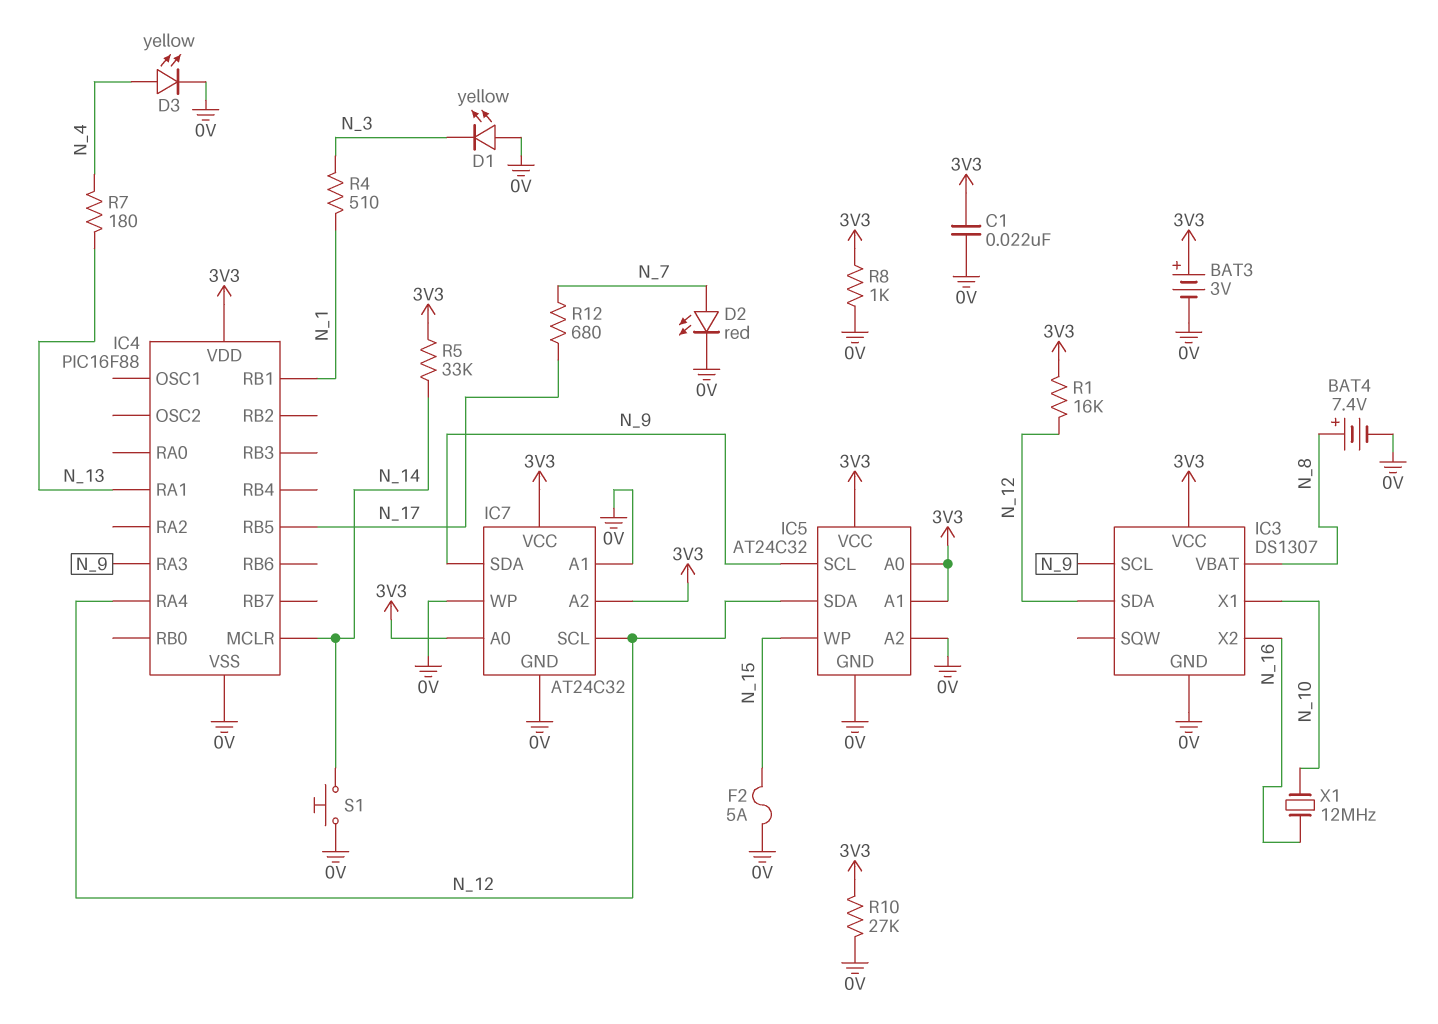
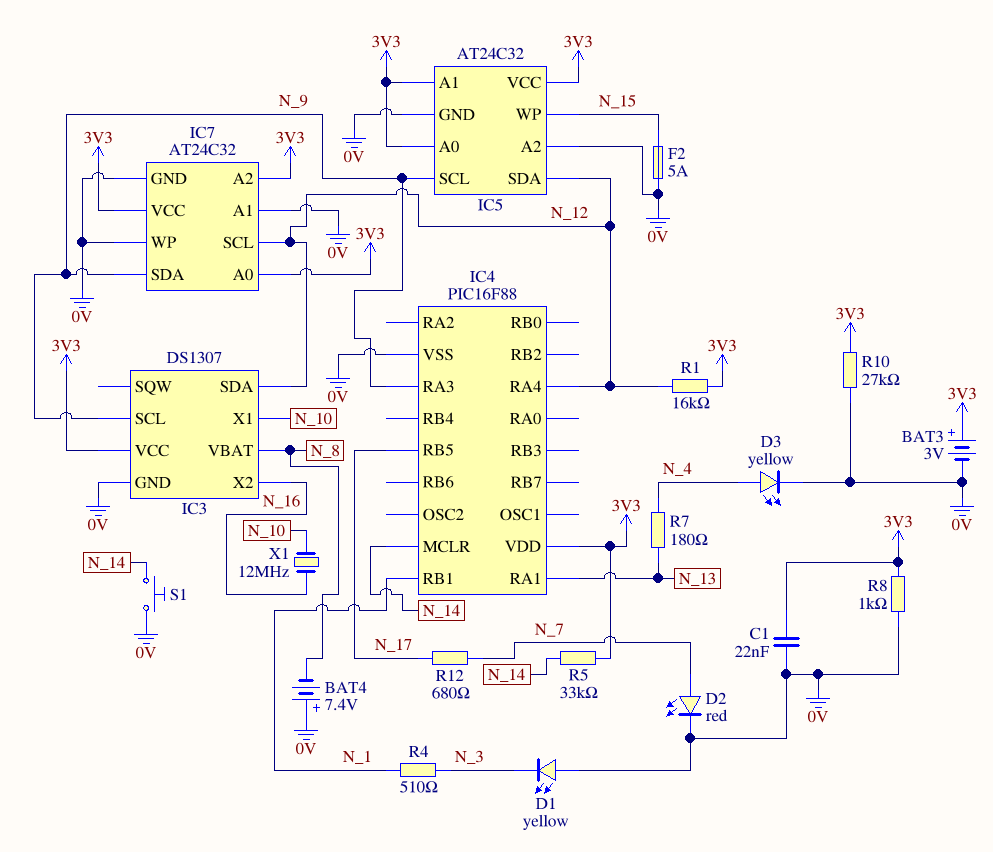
BAT4: 7.4V (plus N_8, minus 0V) -> 7.4V (plus 0V, minus N_8)

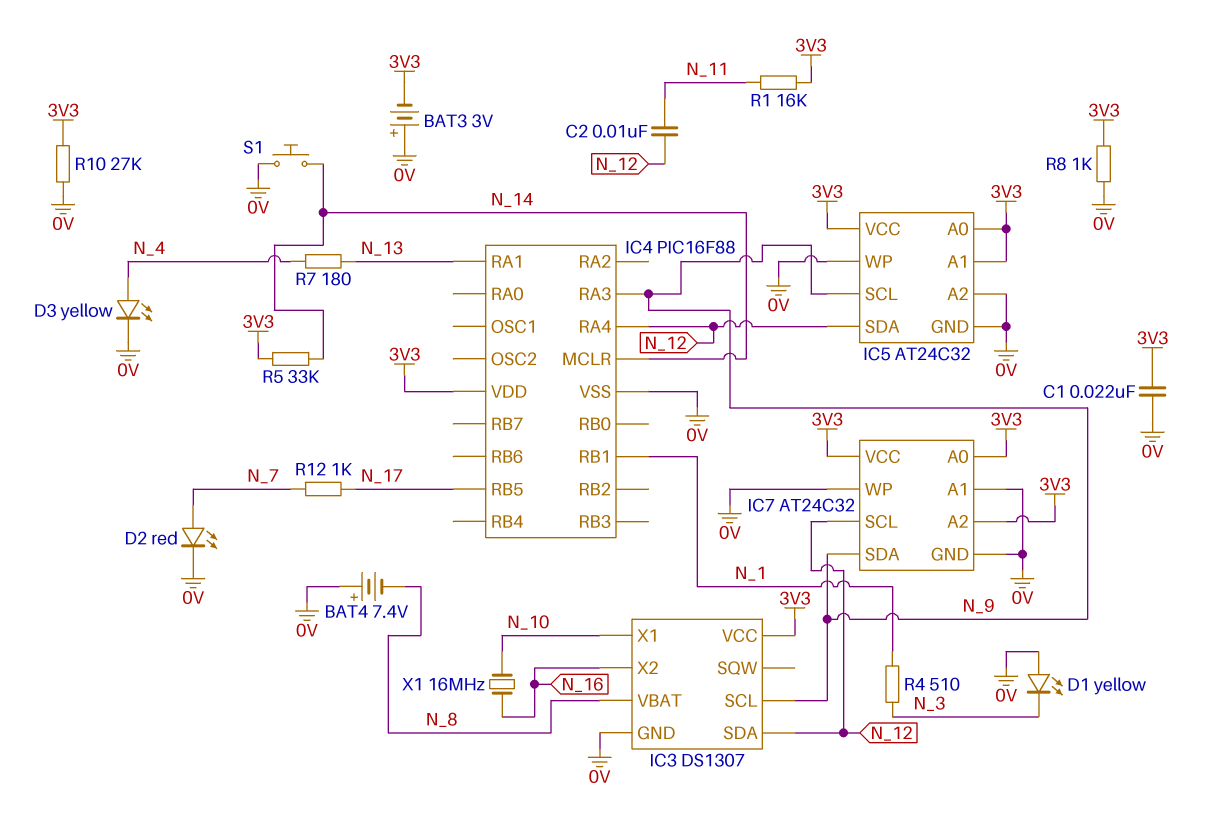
BAT3: 3V (plus 3V3, minus 0V) -> 3V (plus 0V, minus 3V3)
C2: none -> 10nF (N_11, N_12)
F2: 5A (0V, N_15) -> none
IC5 pin WP: N_15 -> 0V
R1: 16k (3V3, N_12) -> 16k (3V3, N_11)
R12: 680 (N_7, N_17) -> 1k (N_7, N_17)
X1: 12MHz (N_10, N_16) -> 16MHz (N_10, N_16)

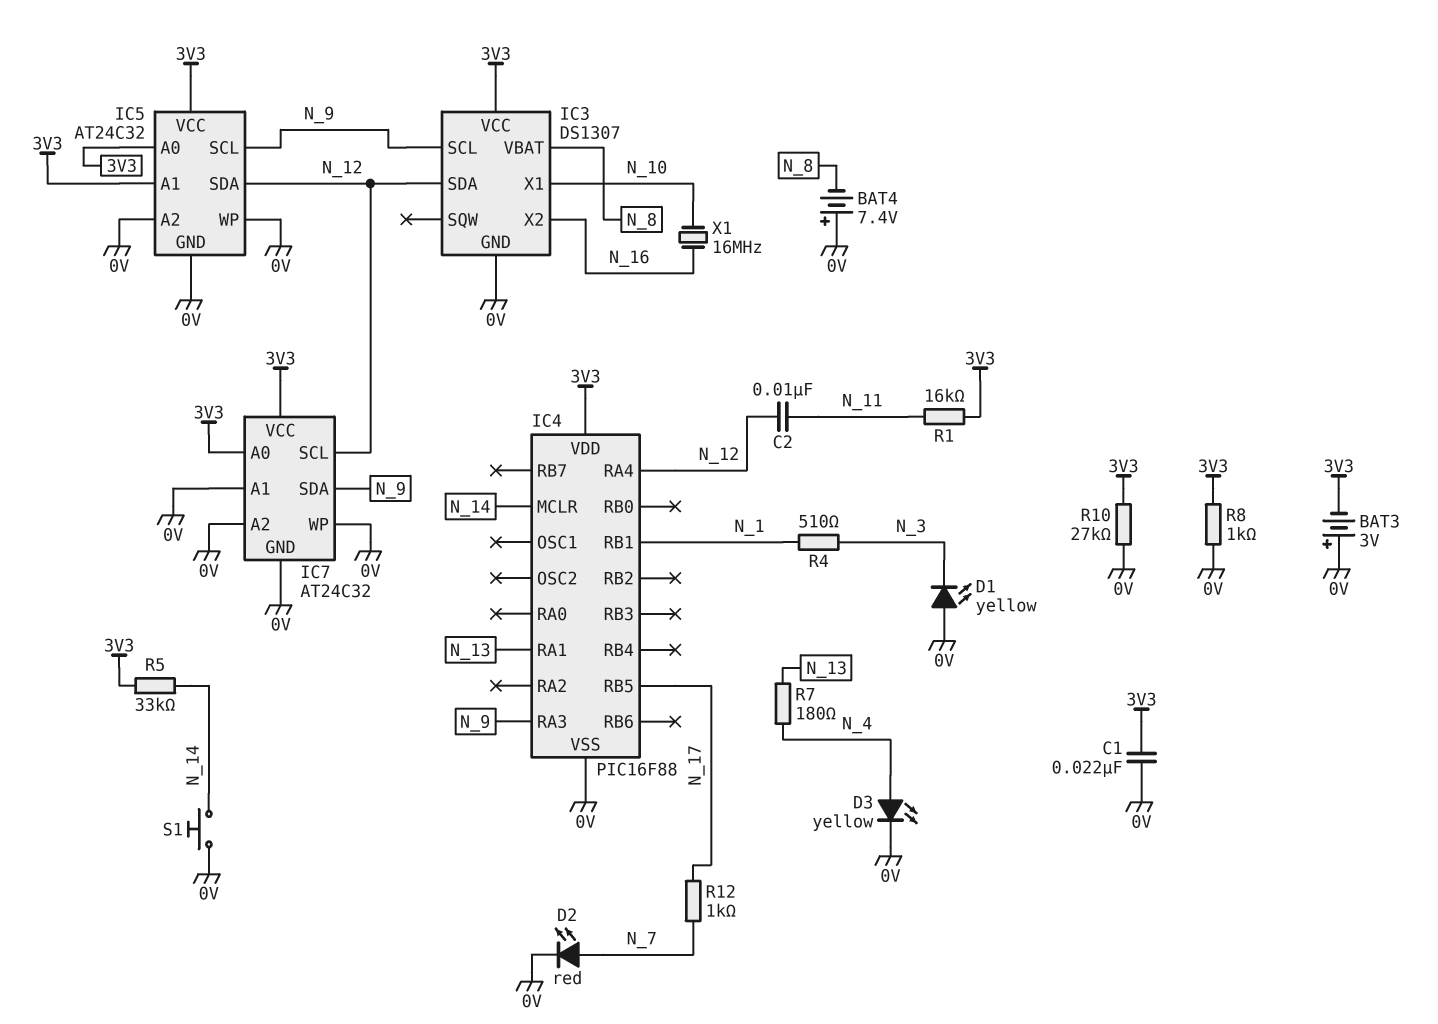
IC7 pin A2: 3V3 -> 0V

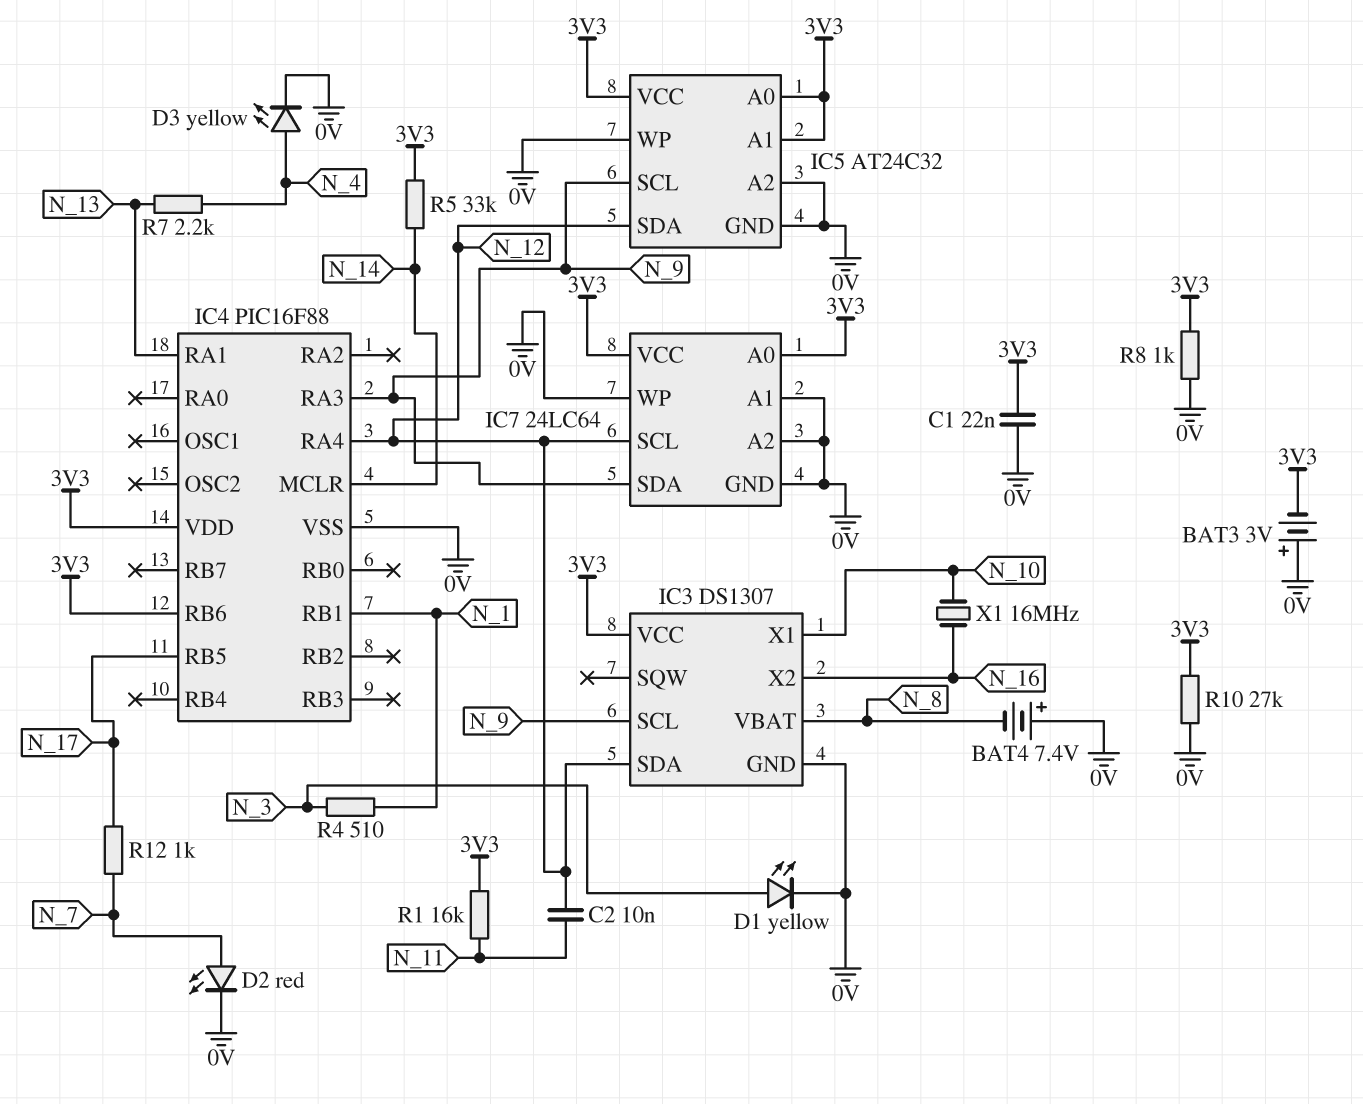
D1: LED yellow (A 0V, K N_3) -> LED yellow (A N_3, K 0V)
IC4 pin RB6: none -> 3V3
IC7: AT24C32 -> 24LC64
R7: 180 (N_4, N_13) -> 2.2k (N_4, N_13)
S1: button (0V, N_14) -> none

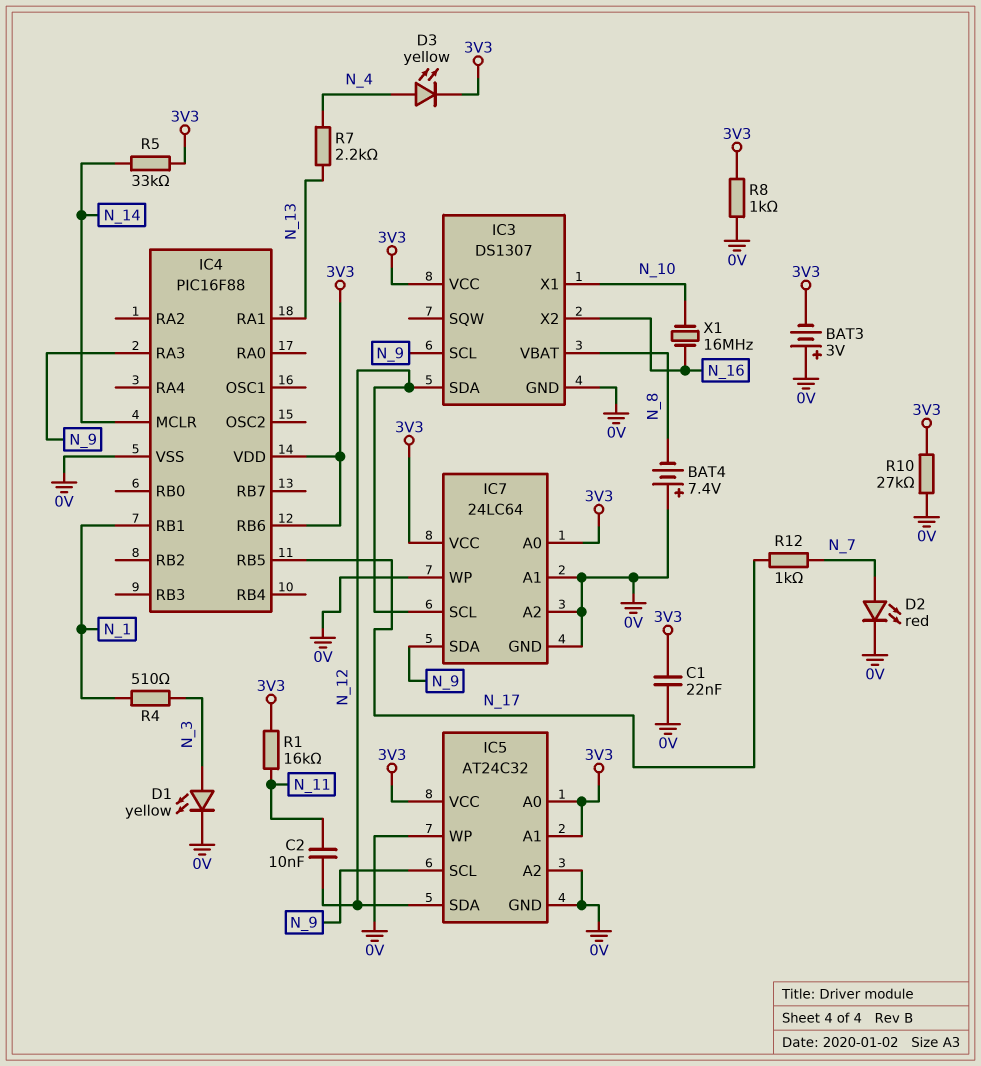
D3: LED yellow (A N_4, K 0V) -> LED yellow (A N_4, K 3V3)
IC4 pin RA4: N_12 -> none

